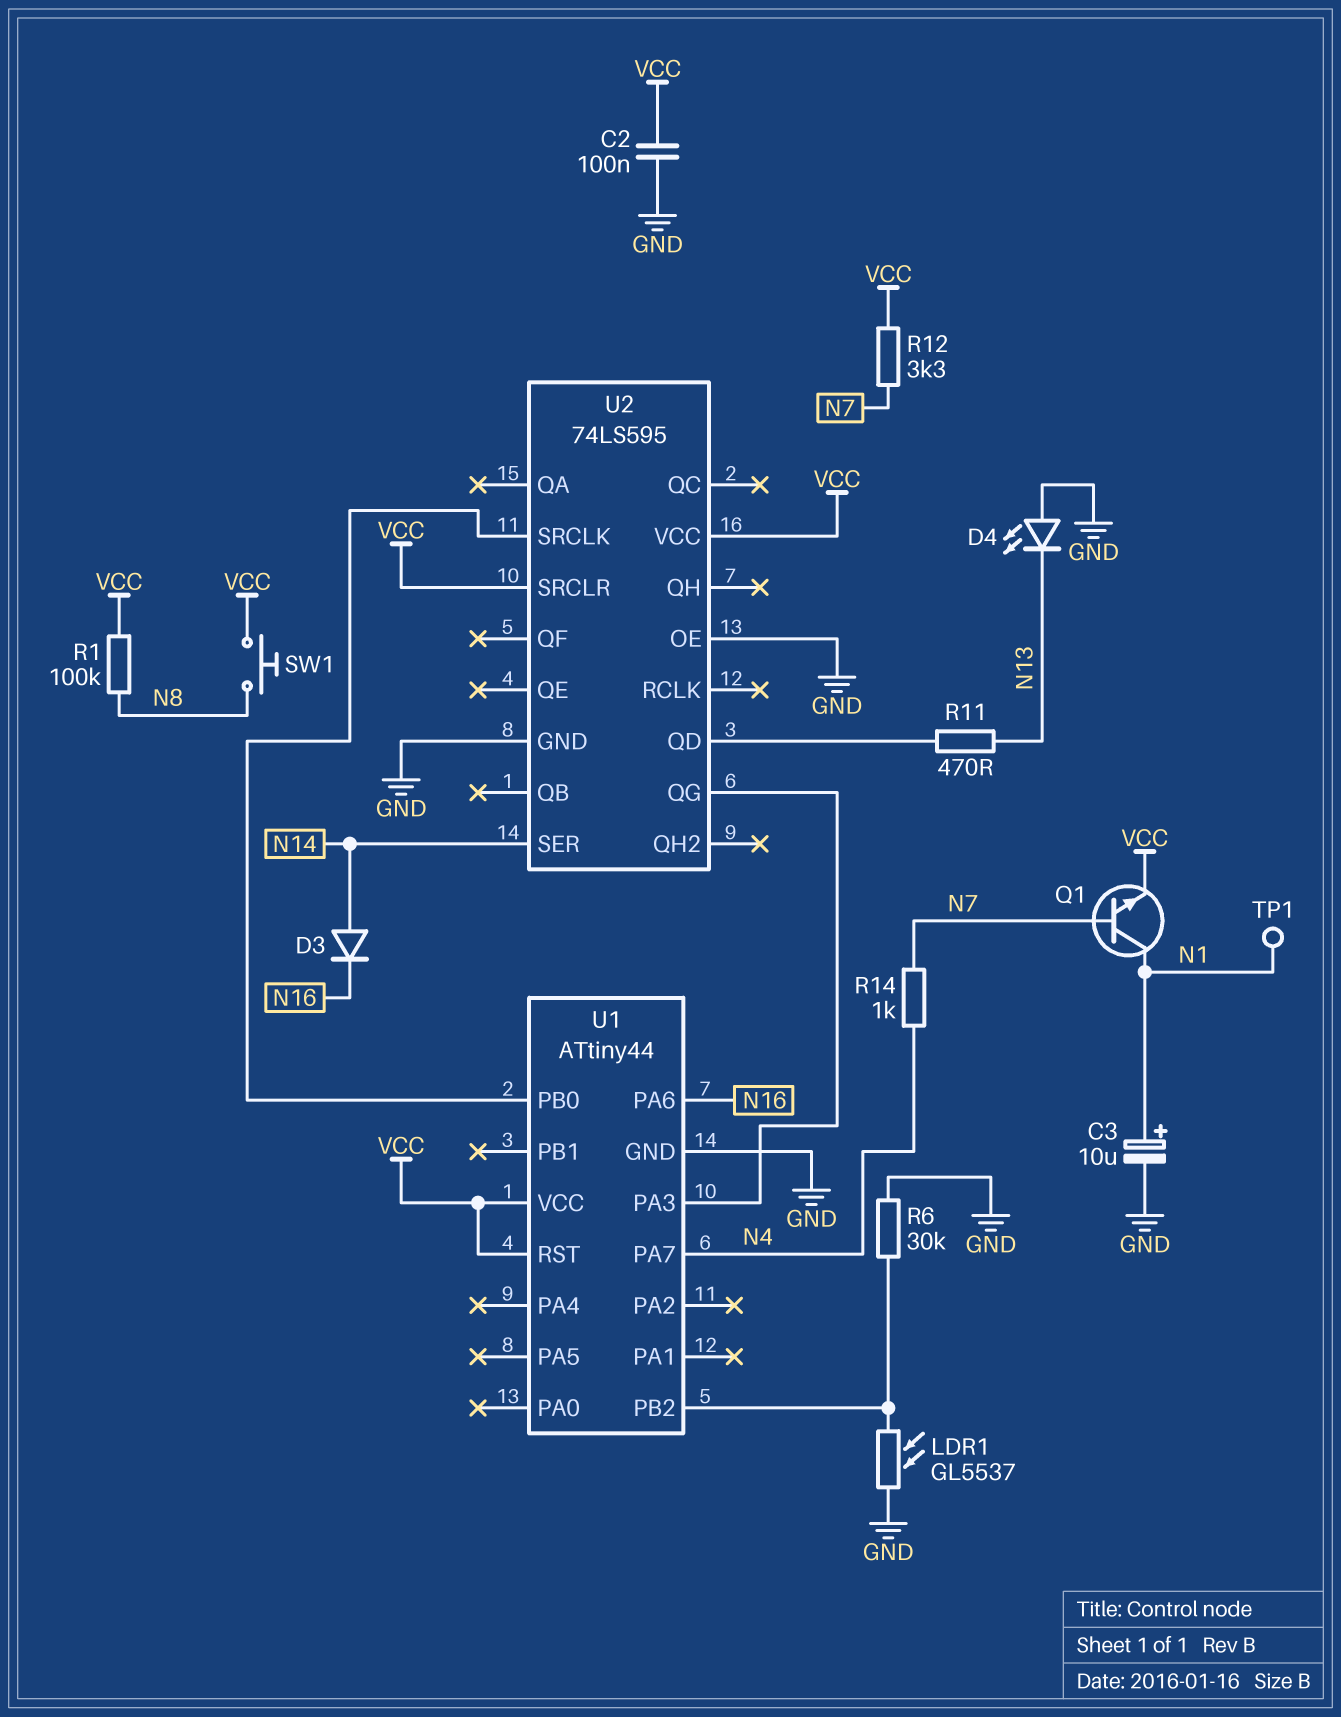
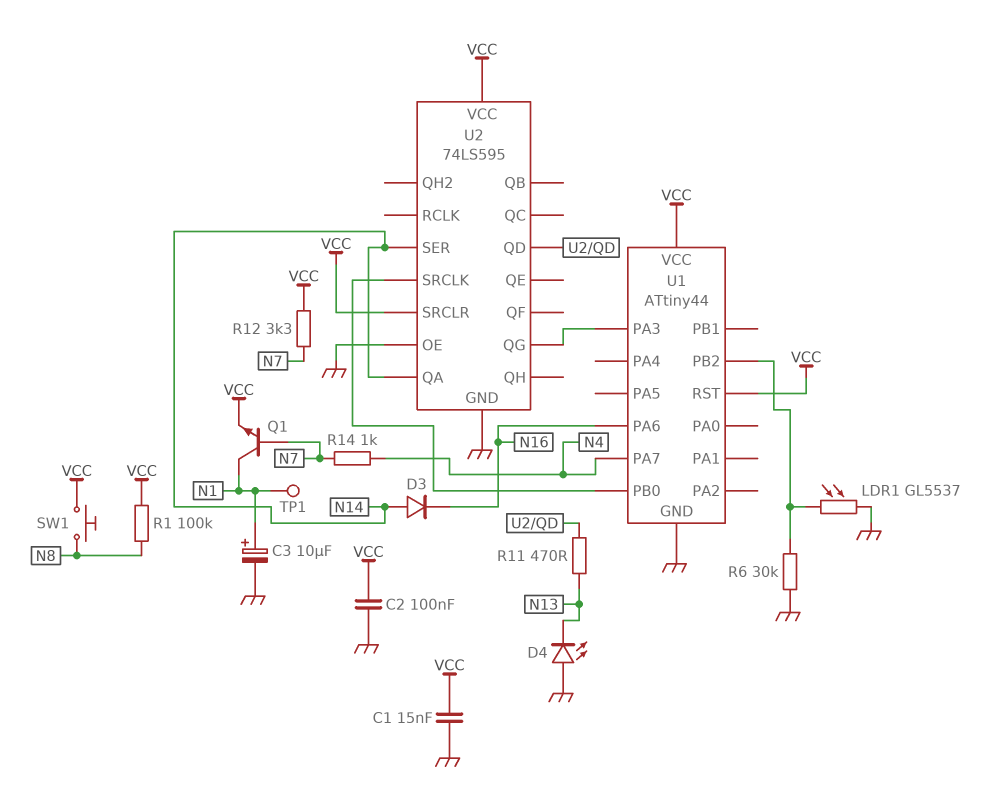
C1: none -> 15nF (GND, VCC)
U2 pin QA: none -> N14

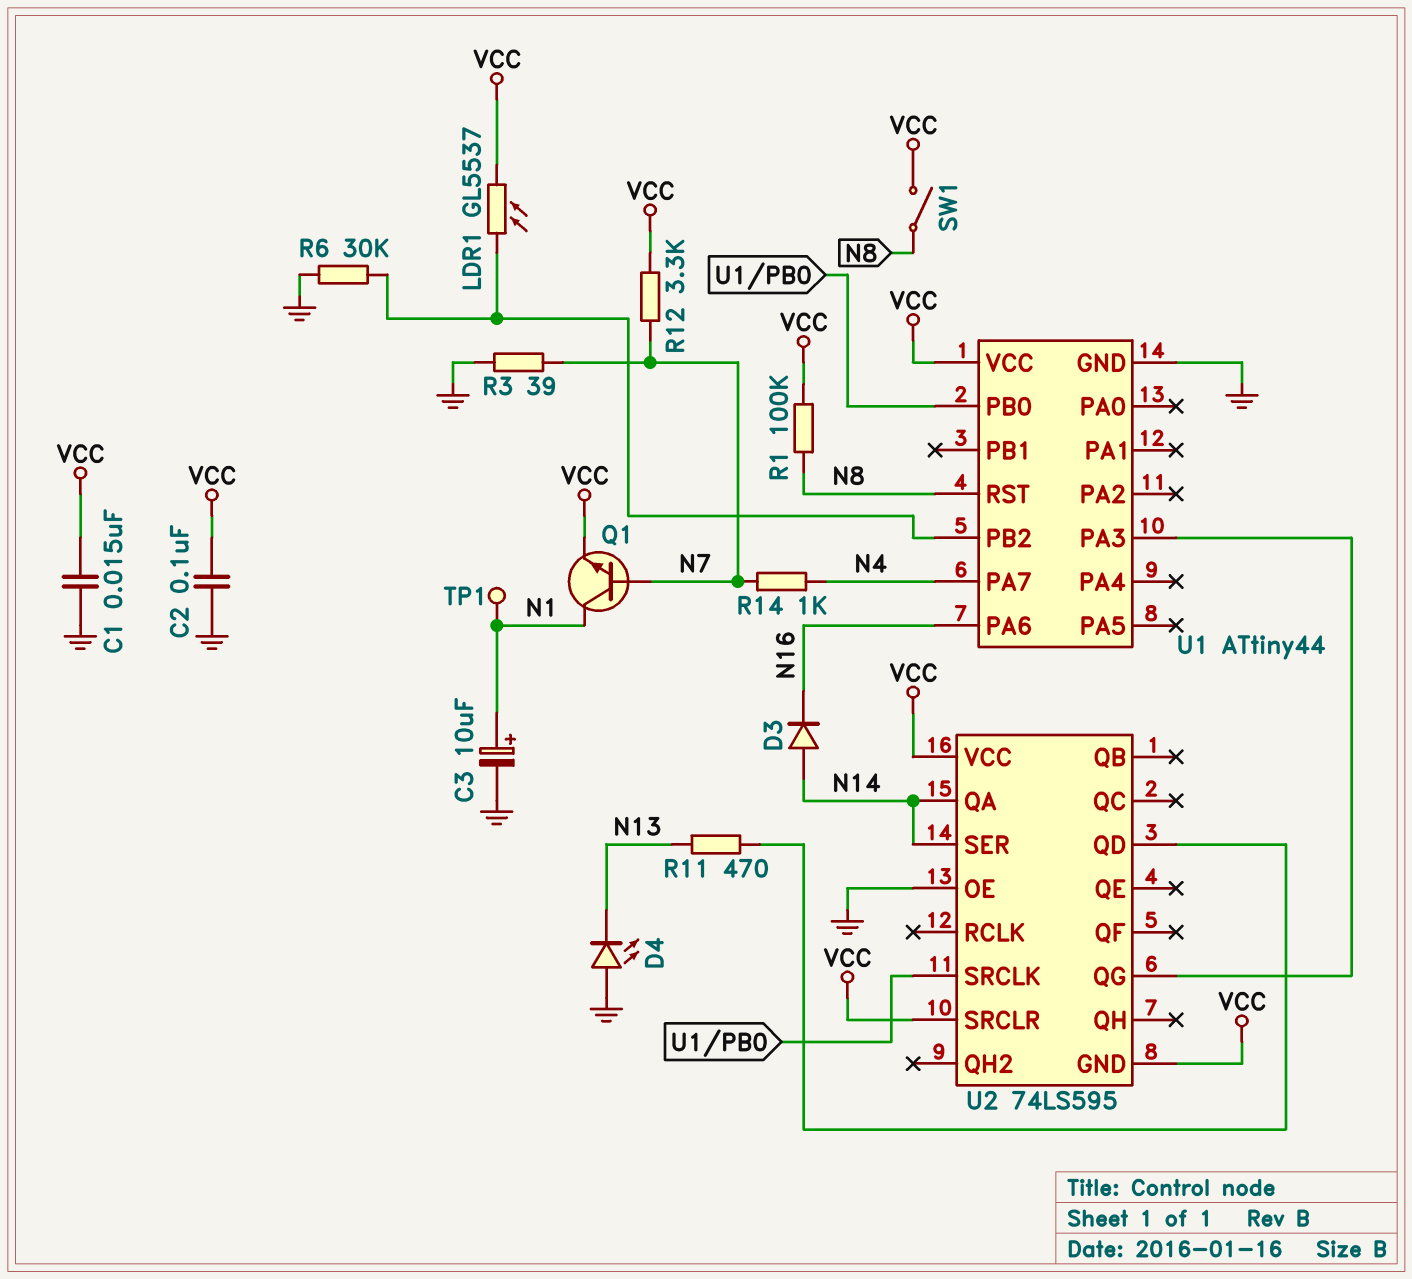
LDR1: GL5537 (GND, U1/PB2) -> GL5537 (U1/PB2, VCC)
R3: none -> 39 (GND, N7)
SW1: button (N8, VCC) -> switch (N8, VCC)
U1 pin RST: VCC -> N8
U2 pin GND: GND -> VCC

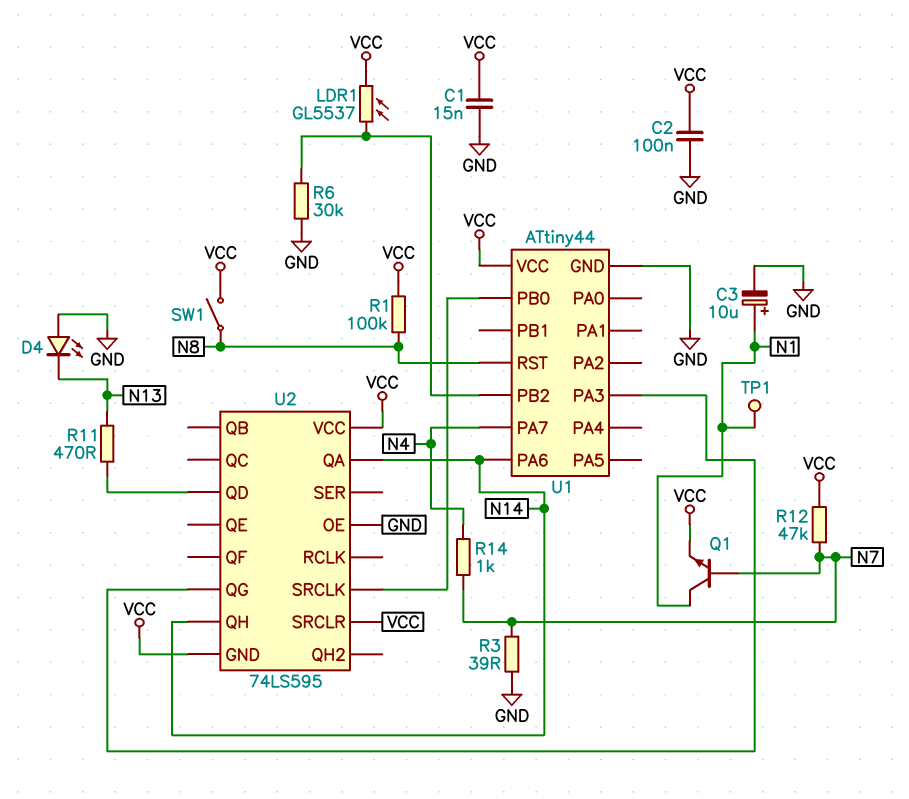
D3: diode (A N14, K N16) -> none
R12: 3.3k (N7, VCC) -> 47k (N7, VCC)
U1 pin PA6: N16 -> N14
U2 pin QH: none -> N14
U2 pin SER: N14 -> none

